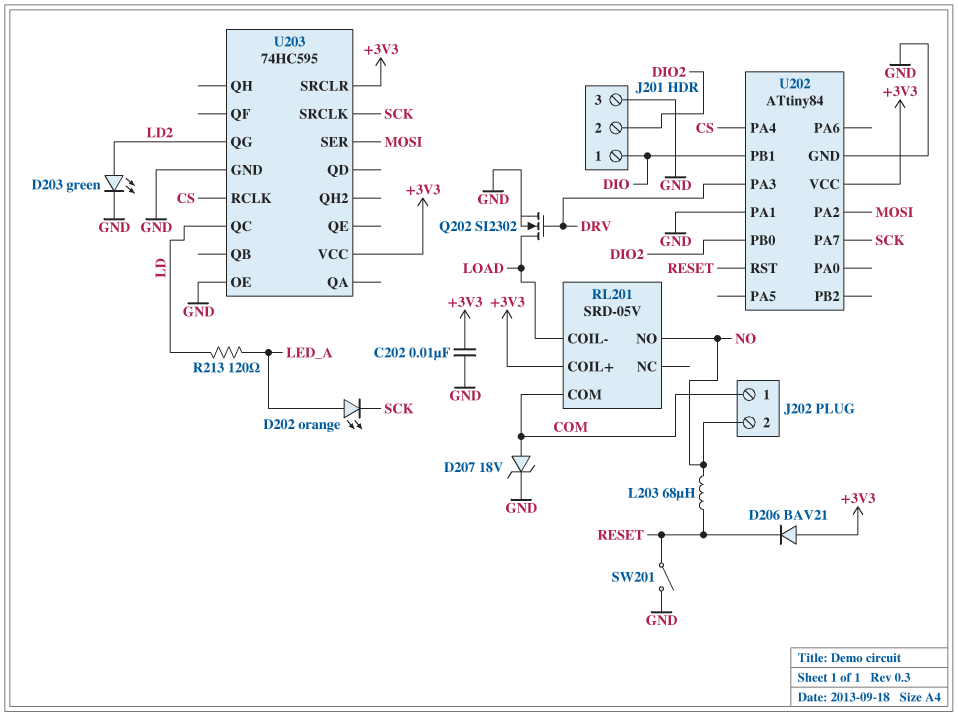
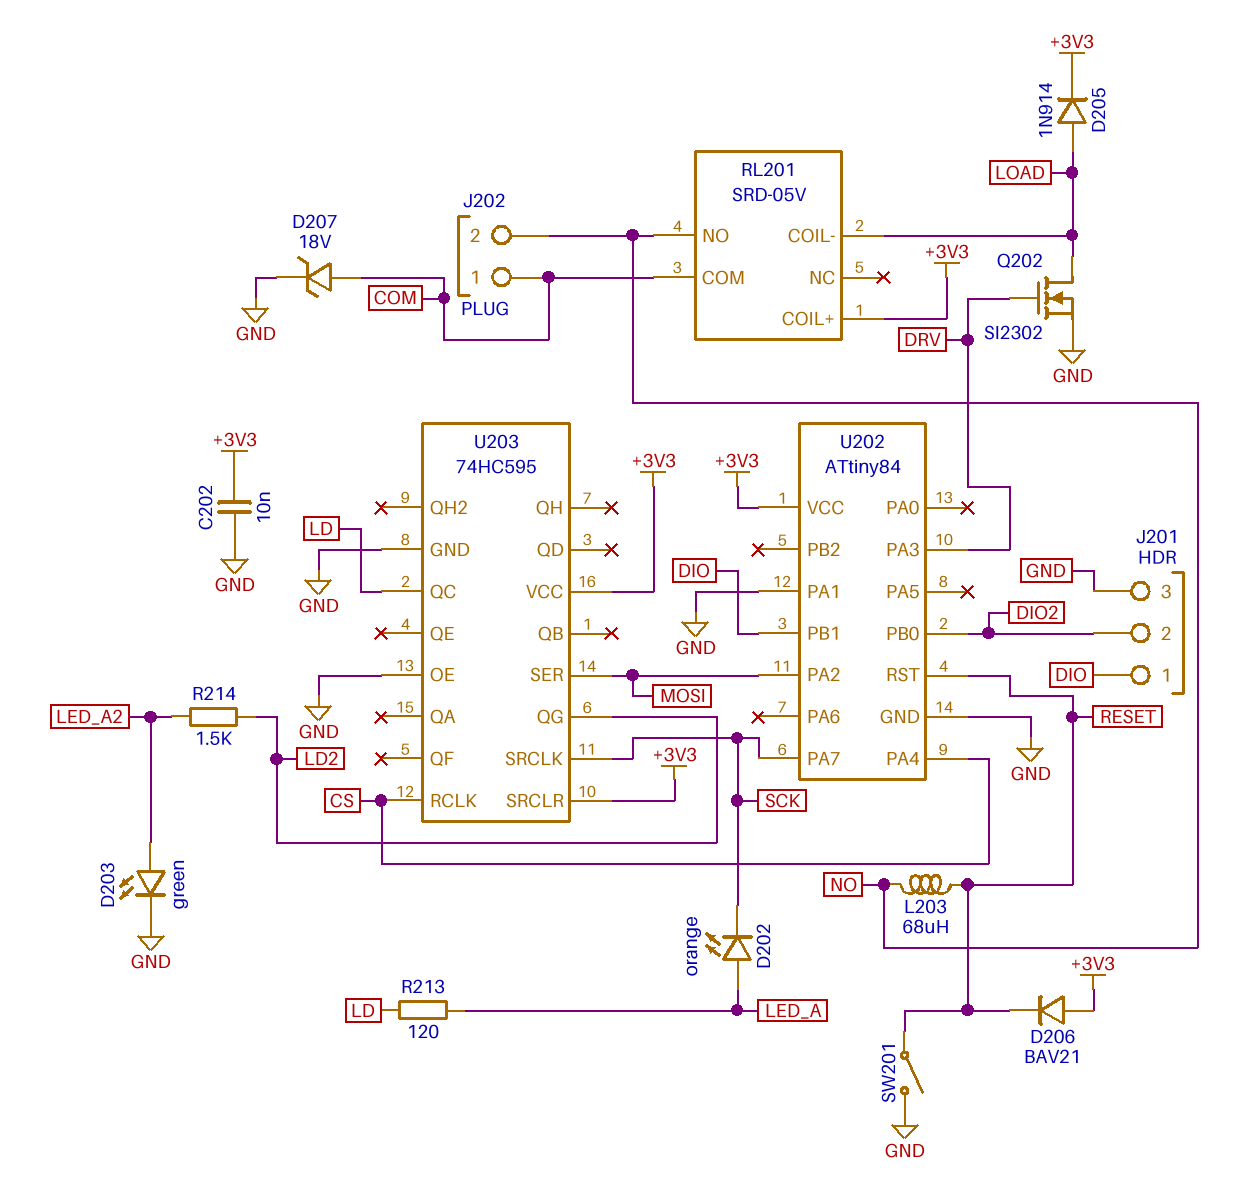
D203: LED green (A LD2, K GND) -> LED green (A LED_A2, K GND)
D205: none -> diode 1N914 (A LOAD, K +3V3)
R214: none -> 1.5k (LD2, LED_A2)

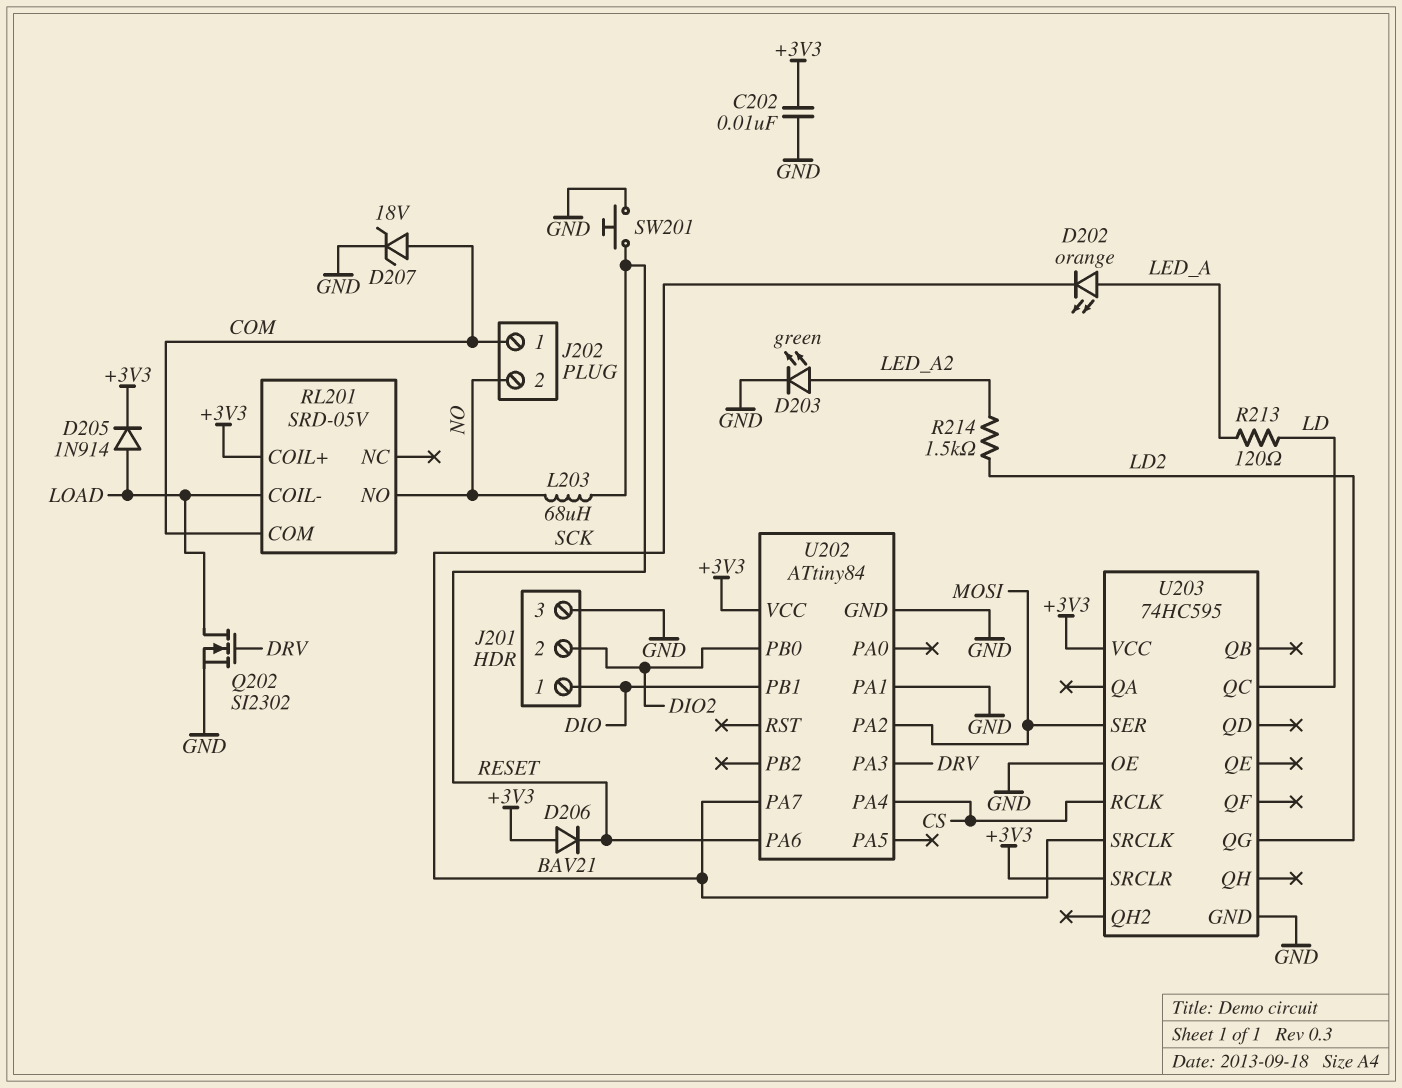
SW201: switch (GND, RESET) -> button (GND, RESET)
U202 pin PA6: none -> RESET
U202 pin RST: RESET -> none

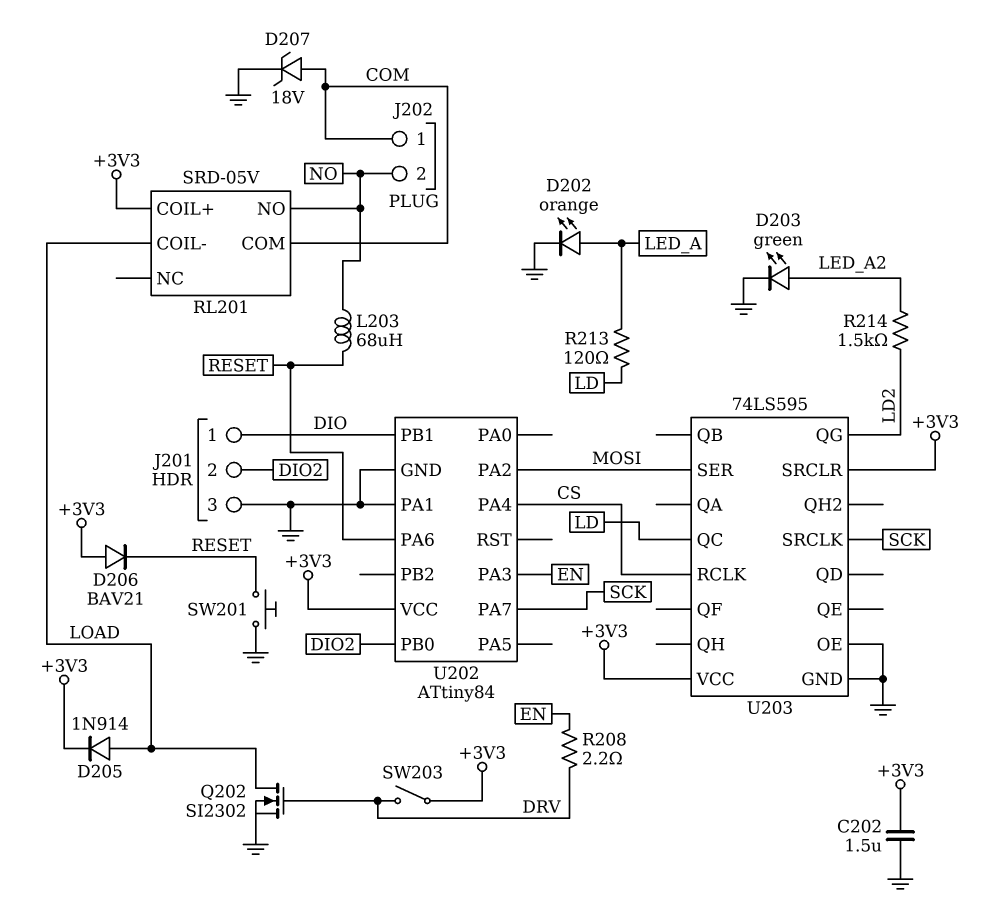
C202: 10nF (+3V3, GND) -> 1.5uF (+3V3, GND)
D202: LED orange (A LED_A, K SCK) -> LED orange (A LED_A, K GND)
R208: none -> 2.2 (DRV, EN)
SW203: none -> switch (+3V3, DRV)
U202 pin PA3: DRV -> EN
U203: 74HC595 -> 74LS595

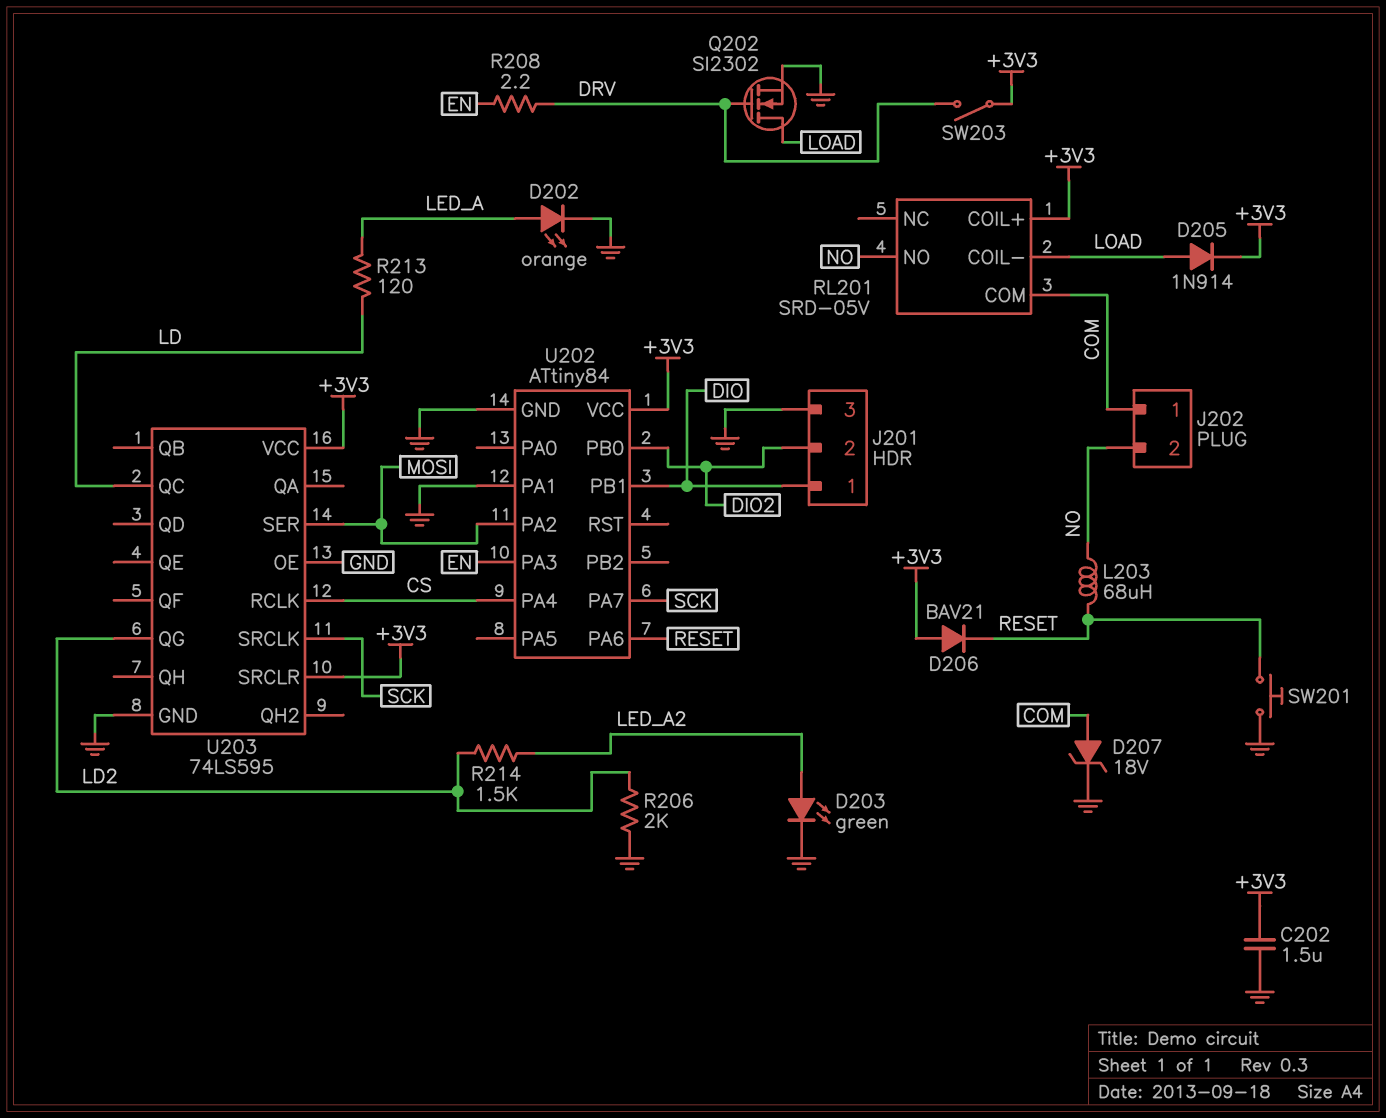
R206: none -> 2k (GND, LD2)

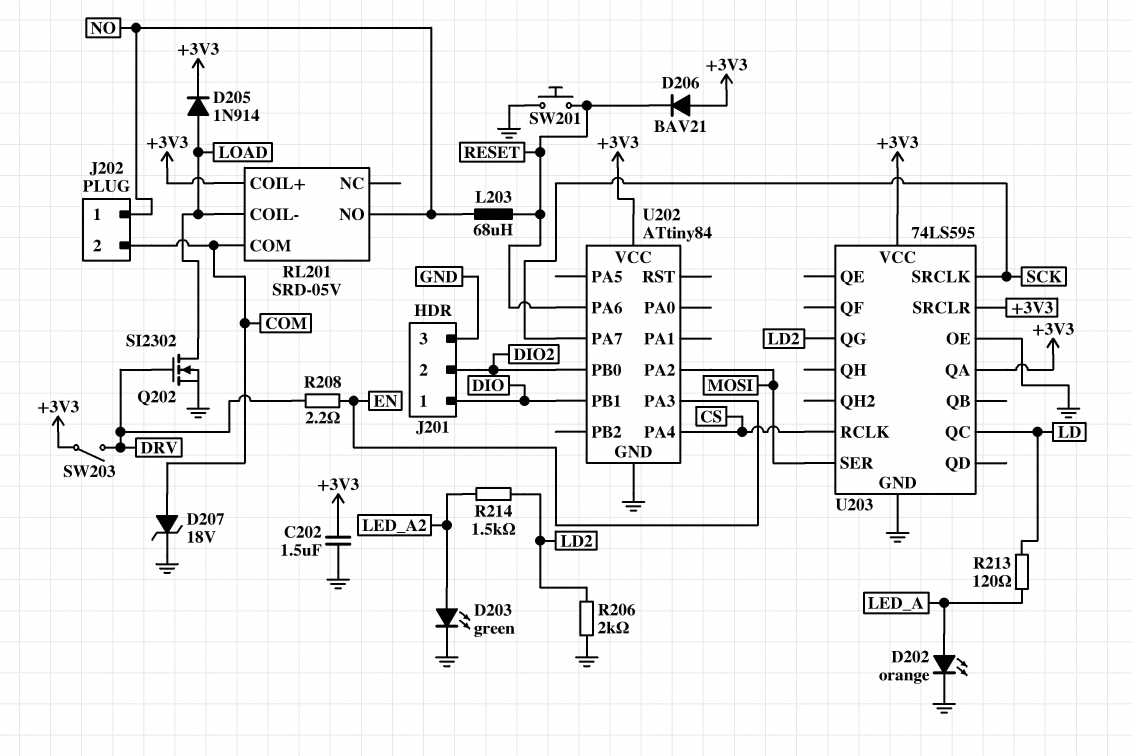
J202 pin 1: COM -> NO
J202 pin 2: NO -> COM
U202 pin PA1: GND -> none
U203 pin QA: none -> +3V3

